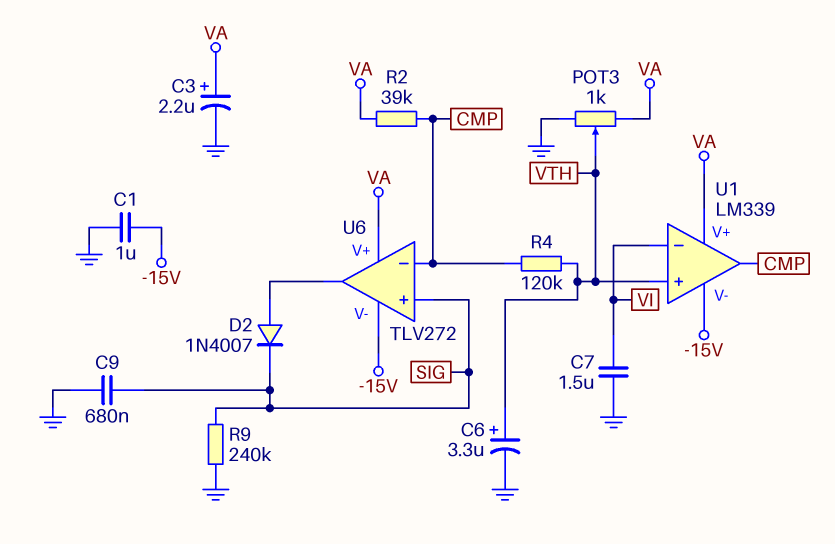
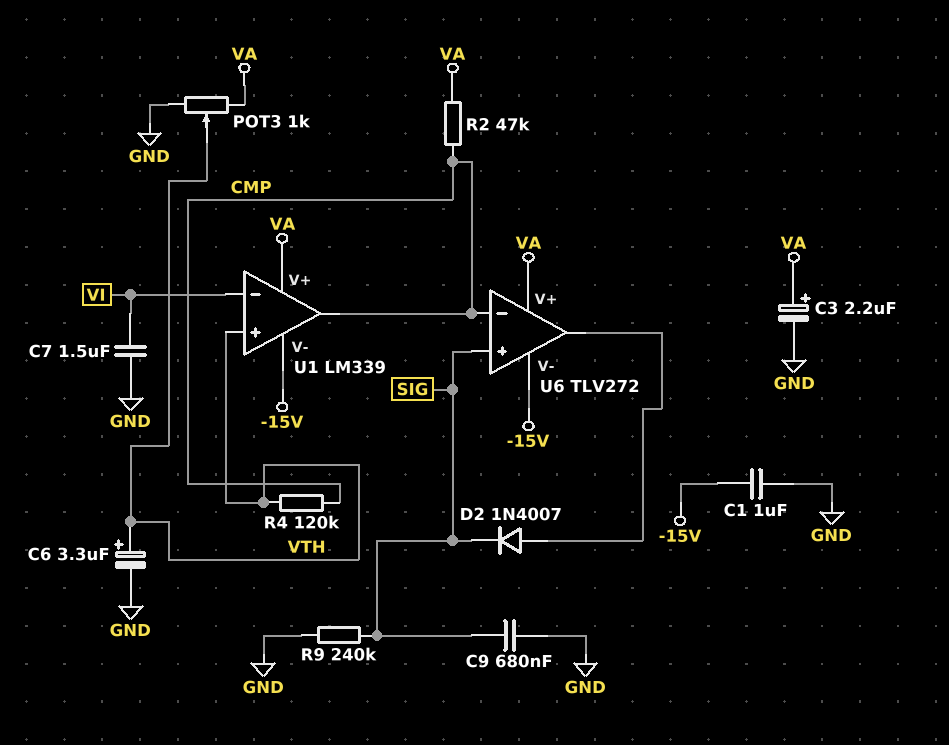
R2: 39k (CMP, VA) -> 47k (CMP, VA)

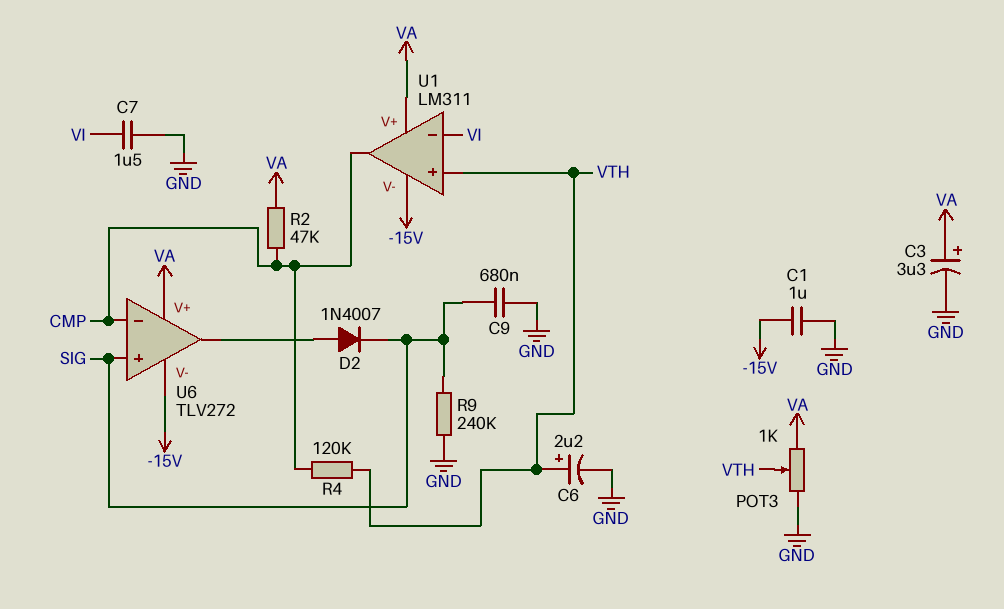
C3: 2.2uF (plus VA, minus GND) -> 3.3uF (plus VA, minus GND)
C6: 3.3uF (plus VTH, minus GND) -> 2.2uF (plus VTH, minus GND)
U1: LM339 -> LM311

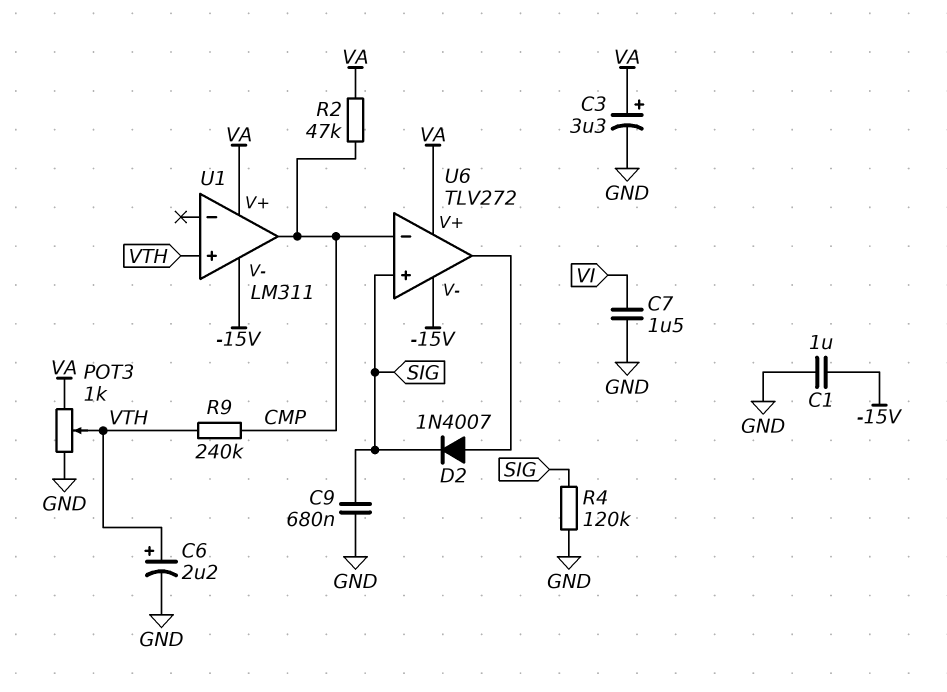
R4: 120k (CMP, VTH) -> 120k (GND, SIG)
R9: 240k (GND, SIG) -> 240k (CMP, VTH)
U1 pin in-: VI -> none

